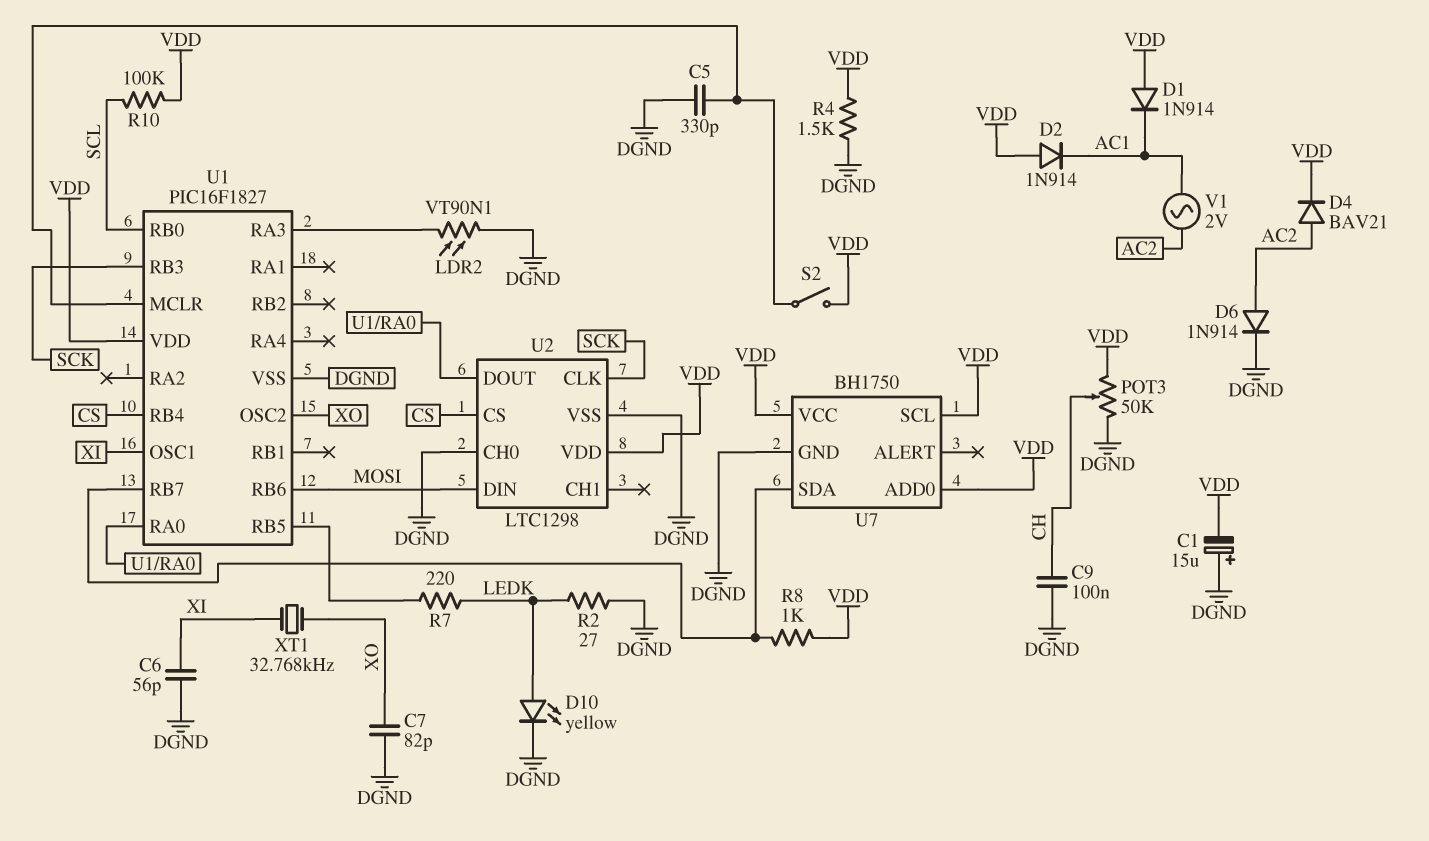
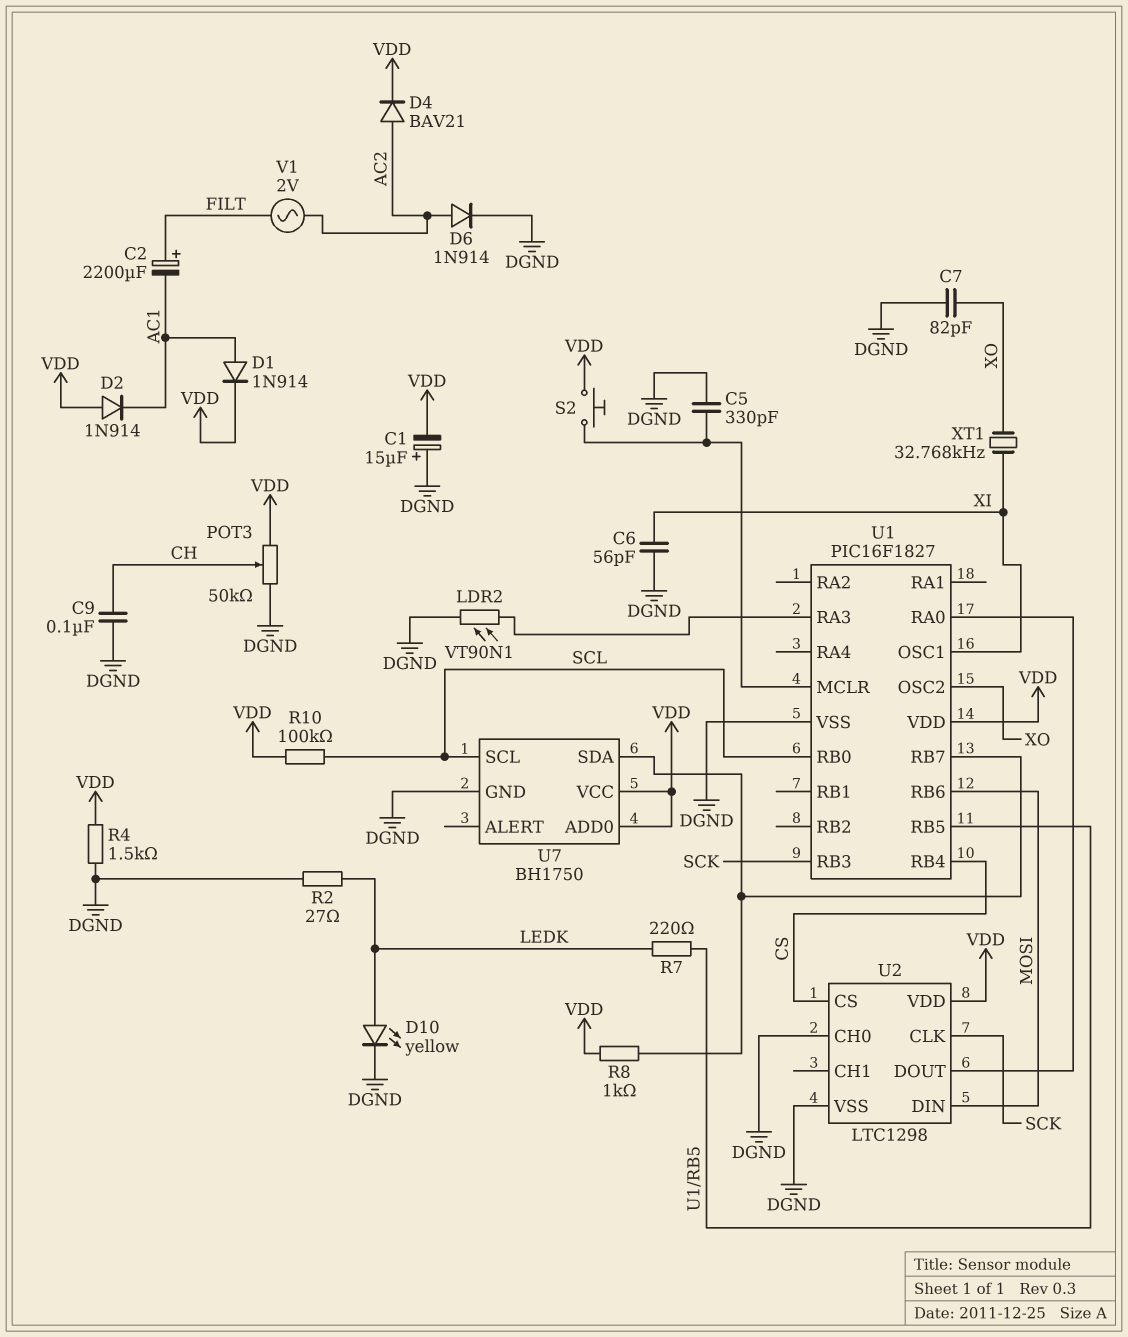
C2: none -> 2200uF (plus FILT, minus AC1)
D1: diode 1N914 (A VDD, K AC1) -> diode 1N914 (A AC1, K VDD)
S2: switch (U1/MCLR, VDD) -> button (U1/MCLR, VDD)
U7 pin SCL: VDD -> SCL
V1: AC 2V (AC1, AC2) -> AC 2V (AC2, FILT)

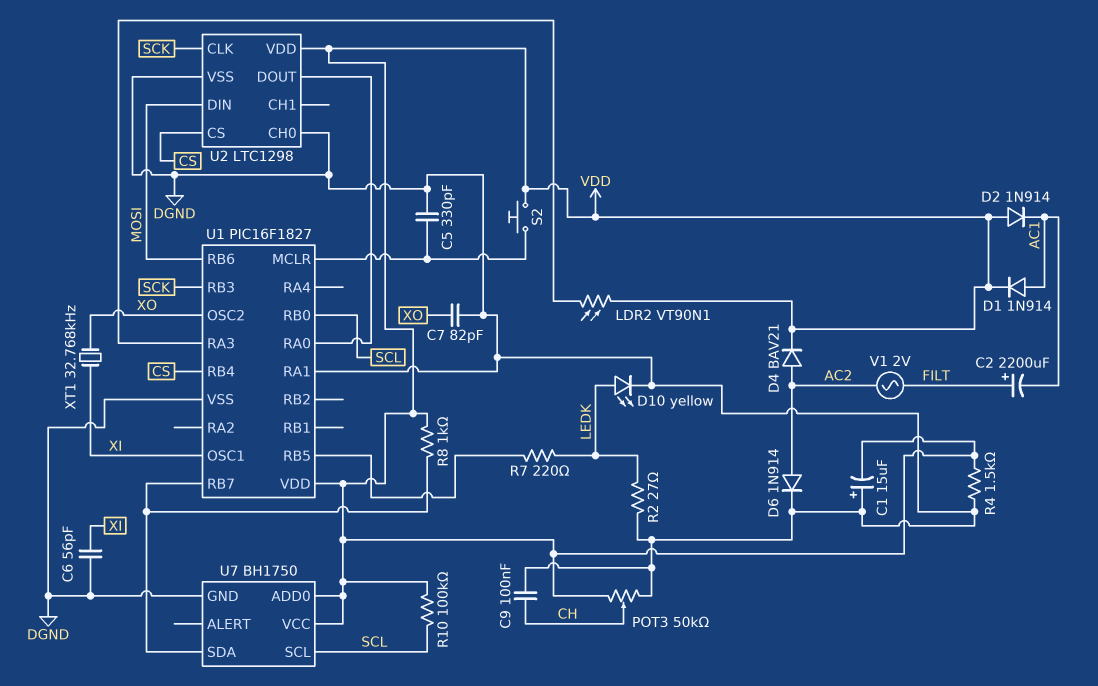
LDR2: VT90N1 (DGND, U1/RA3) -> VT90N1 (U1/RA3, VDD)
U1 pin RA1: none -> DGND

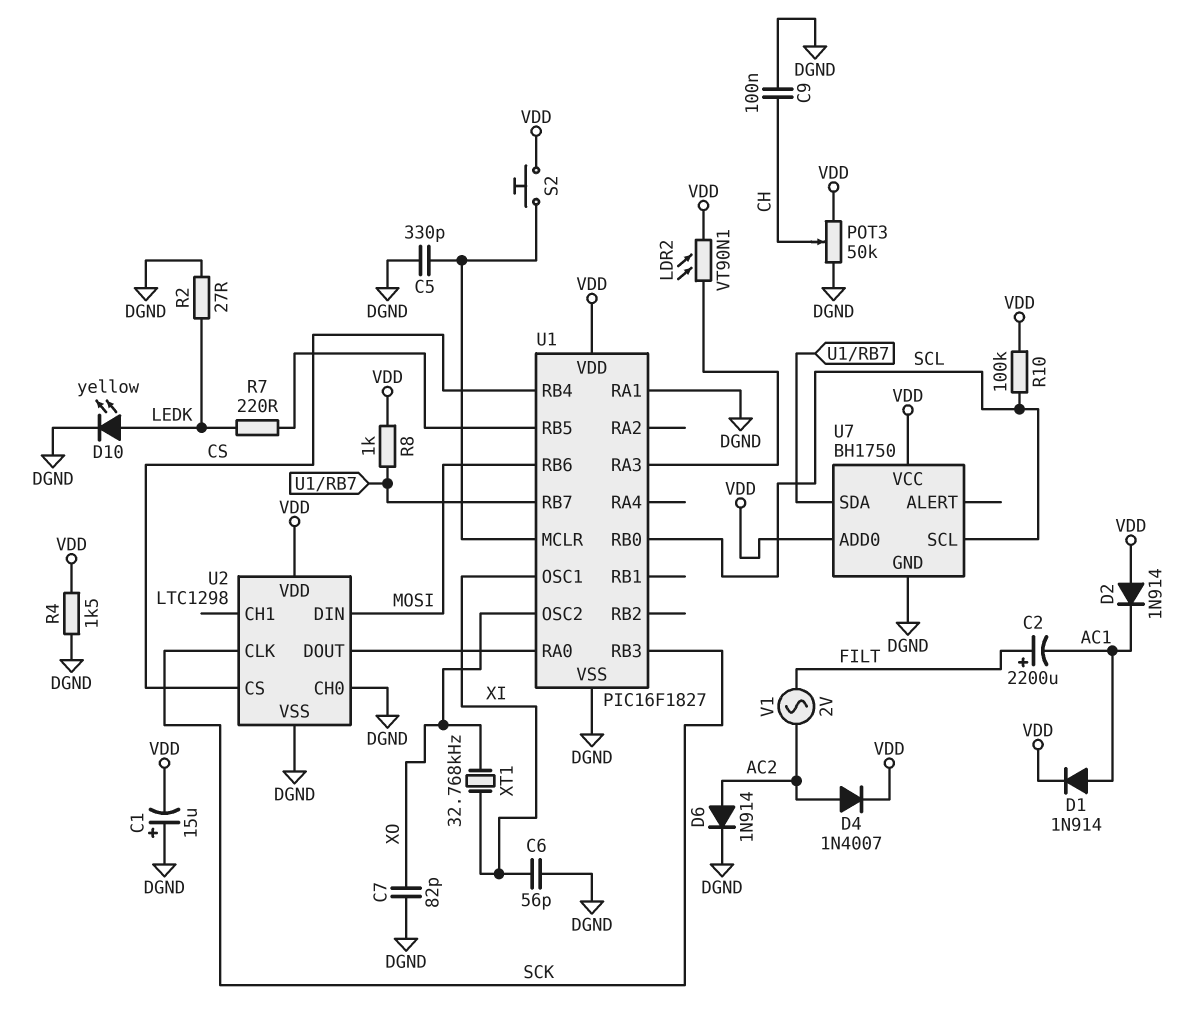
D4: diode BAV21 (A AC2, K VDD) -> diode 1N4007 (A AC2, K VDD)

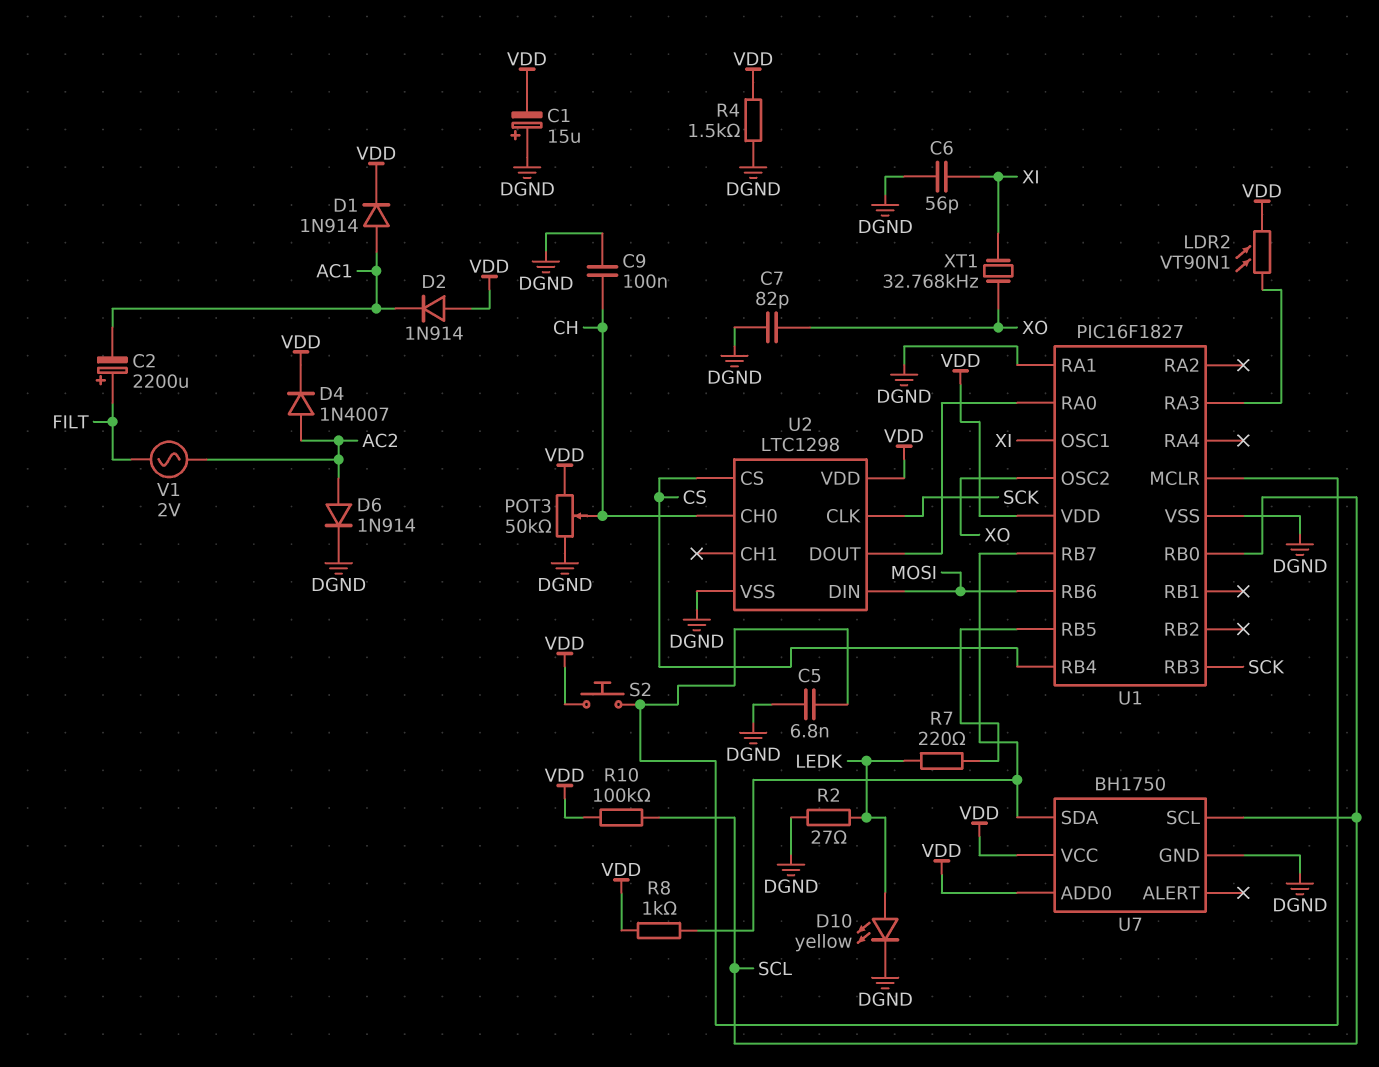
C5: 330pF (DGND, U1/MCLR) -> 6.8nF (DGND, U1/MCLR)
U2 pin CH0: DGND -> CH

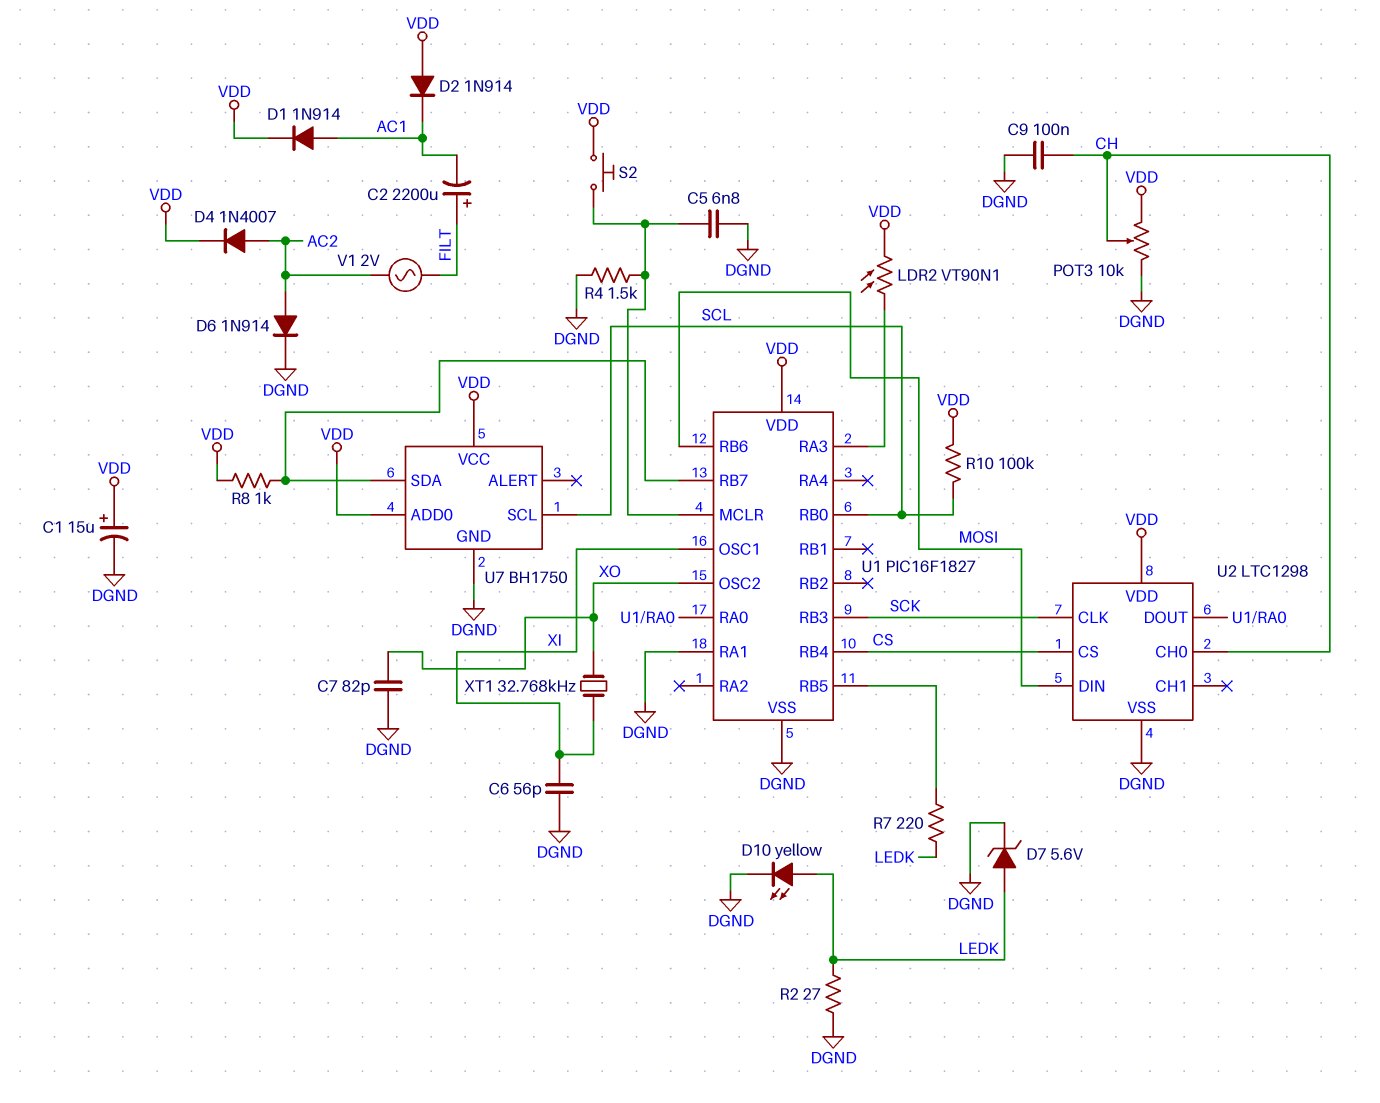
C1: 15uF (plus DGND, minus VDD) -> 15uF (plus VDD, minus DGND)
D7: none -> zener 5.6V (A LEDK, K DGND)
POT3: 50k (DGND, VDD, wiper CH) -> 10k (DGND, VDD, wiper CH)
R4: 1.5k (DGND, VDD) -> 1.5k (DGND, U1/MCLR)

